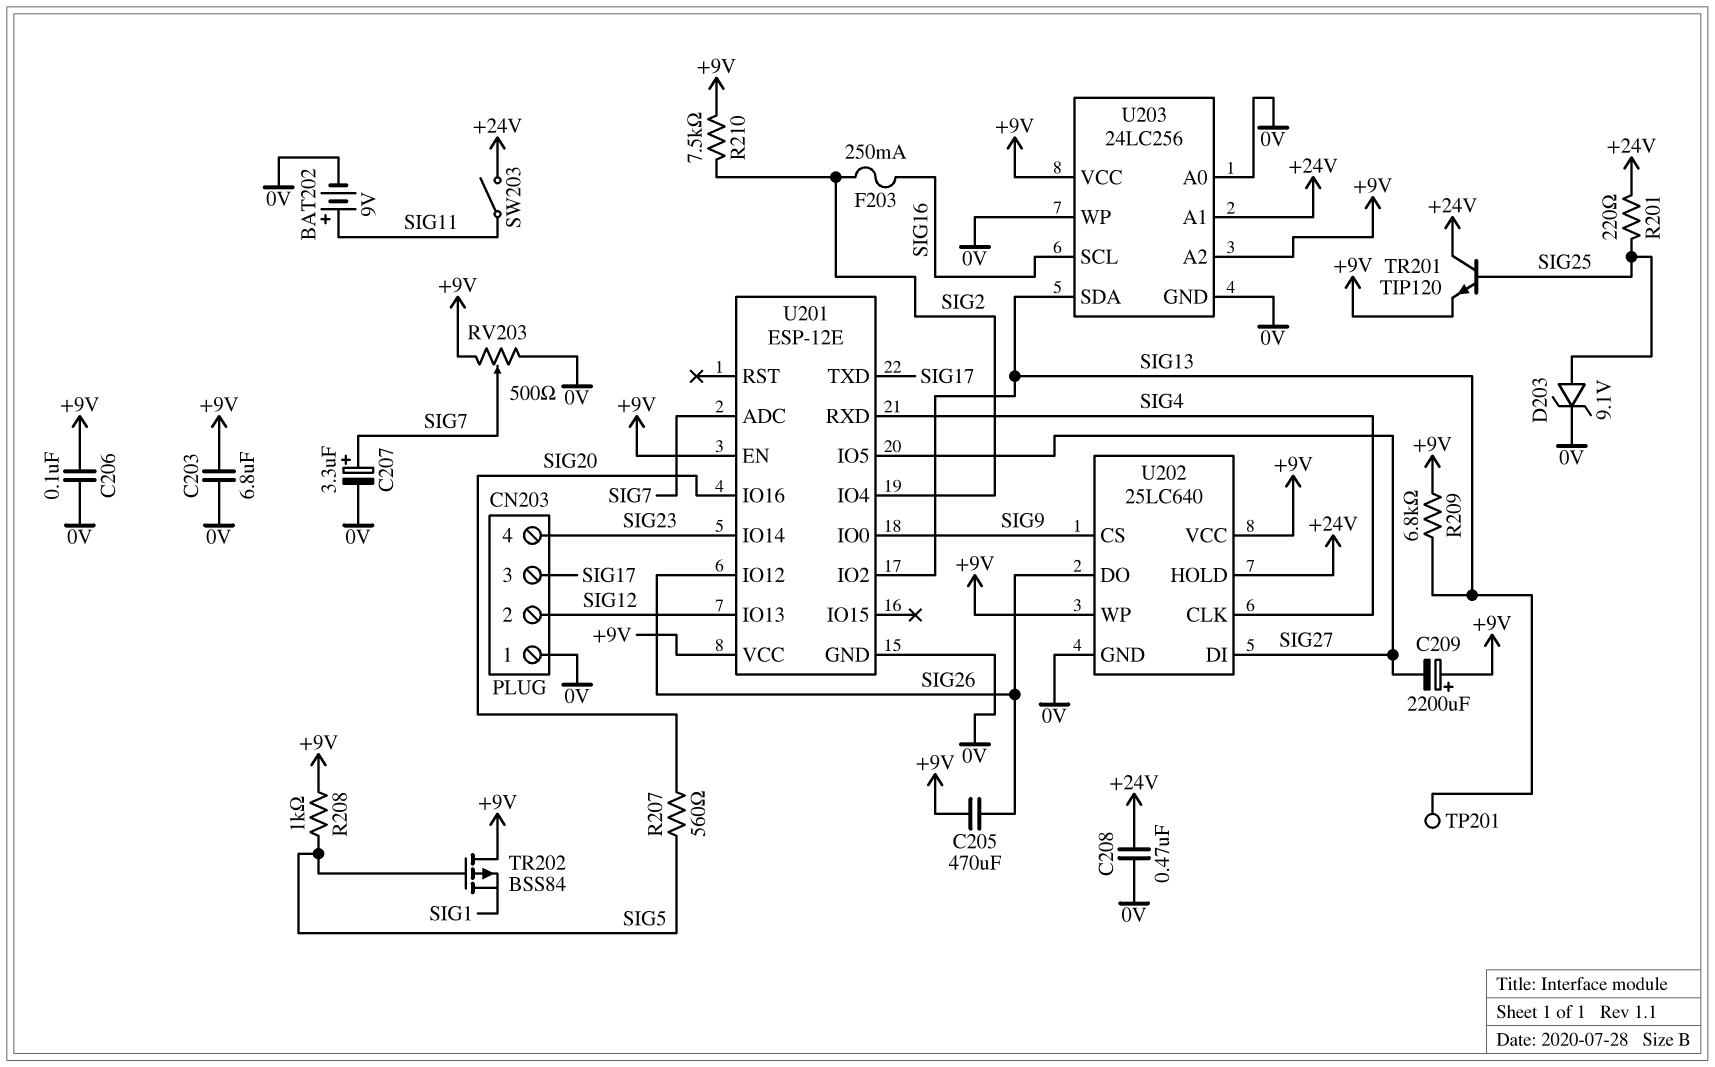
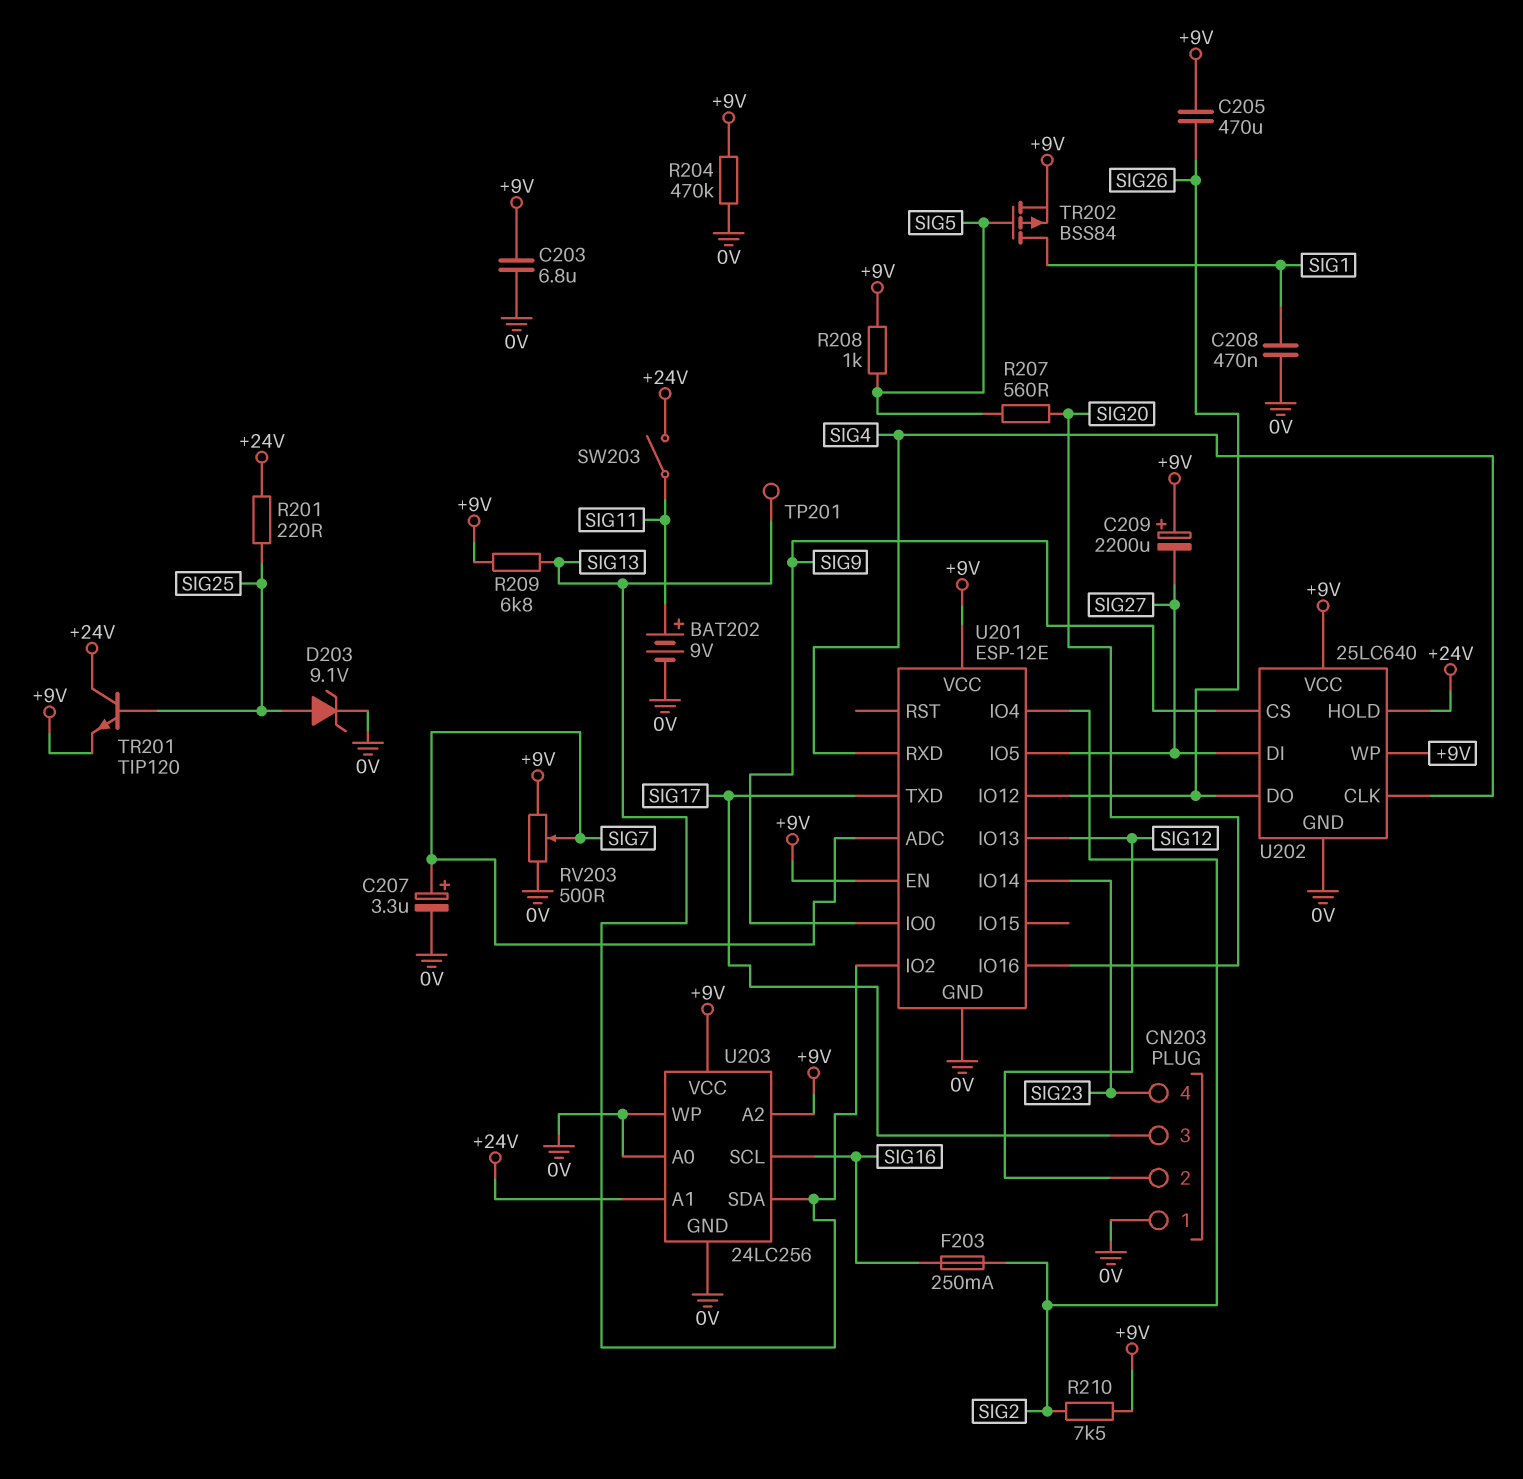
C206: 100nF (+9V, 0V) -> none
C208: 470nF (+24V, 0V) -> 470nF (0V, SIG1)
R204: none -> 470k (+9V, 0V)
TR202: PMOS BSS84 (G SIG5, D +9V, S SIG1) -> PMOS BSS84 (G SIG5, D SIG1, S +9V)

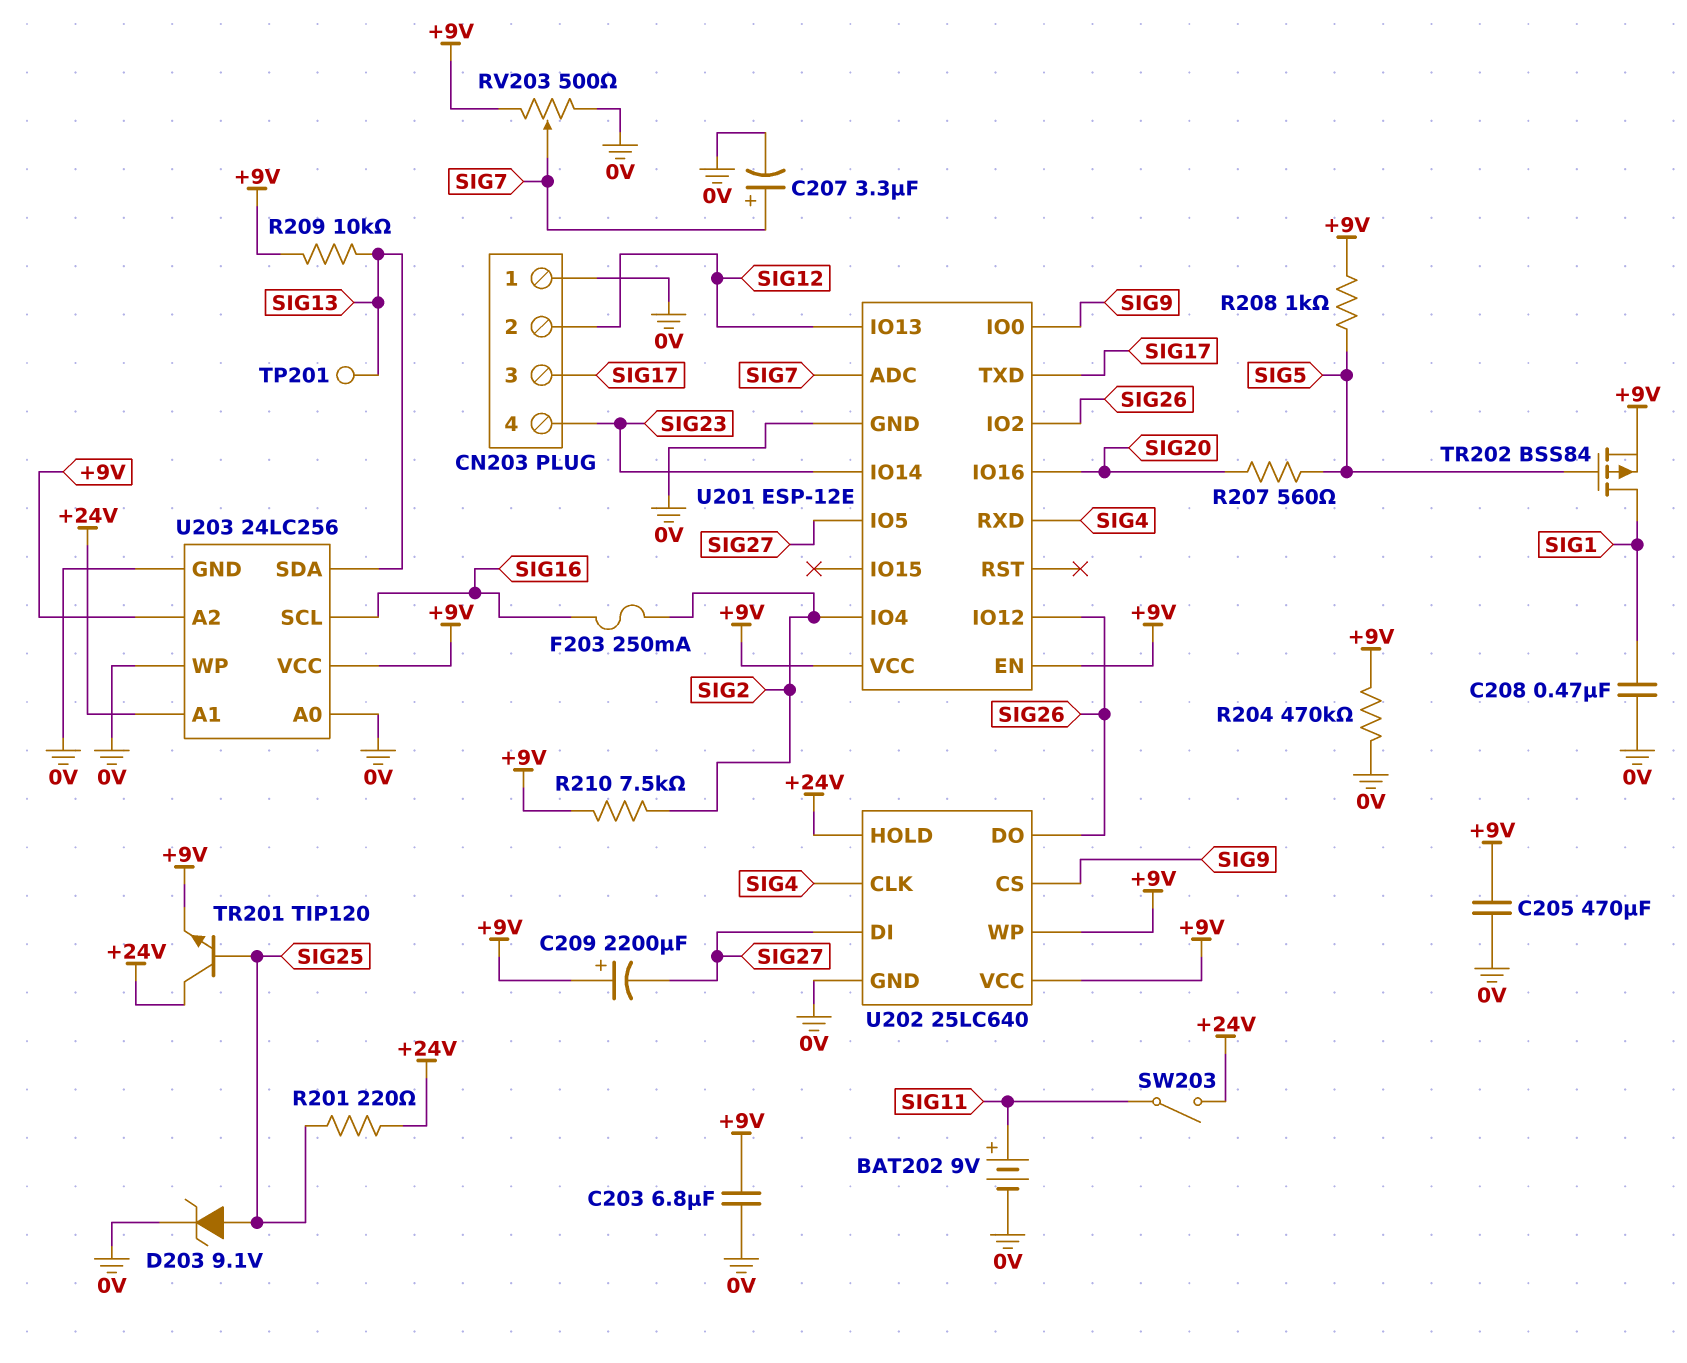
C205: 470uF (+9V, SIG26) -> 470uF (+9V, 0V)
R209: 6.8k (+9V, SIG13) -> 10k (+9V, SIG13)
U201 pin IO2: SIG13 -> SIG26

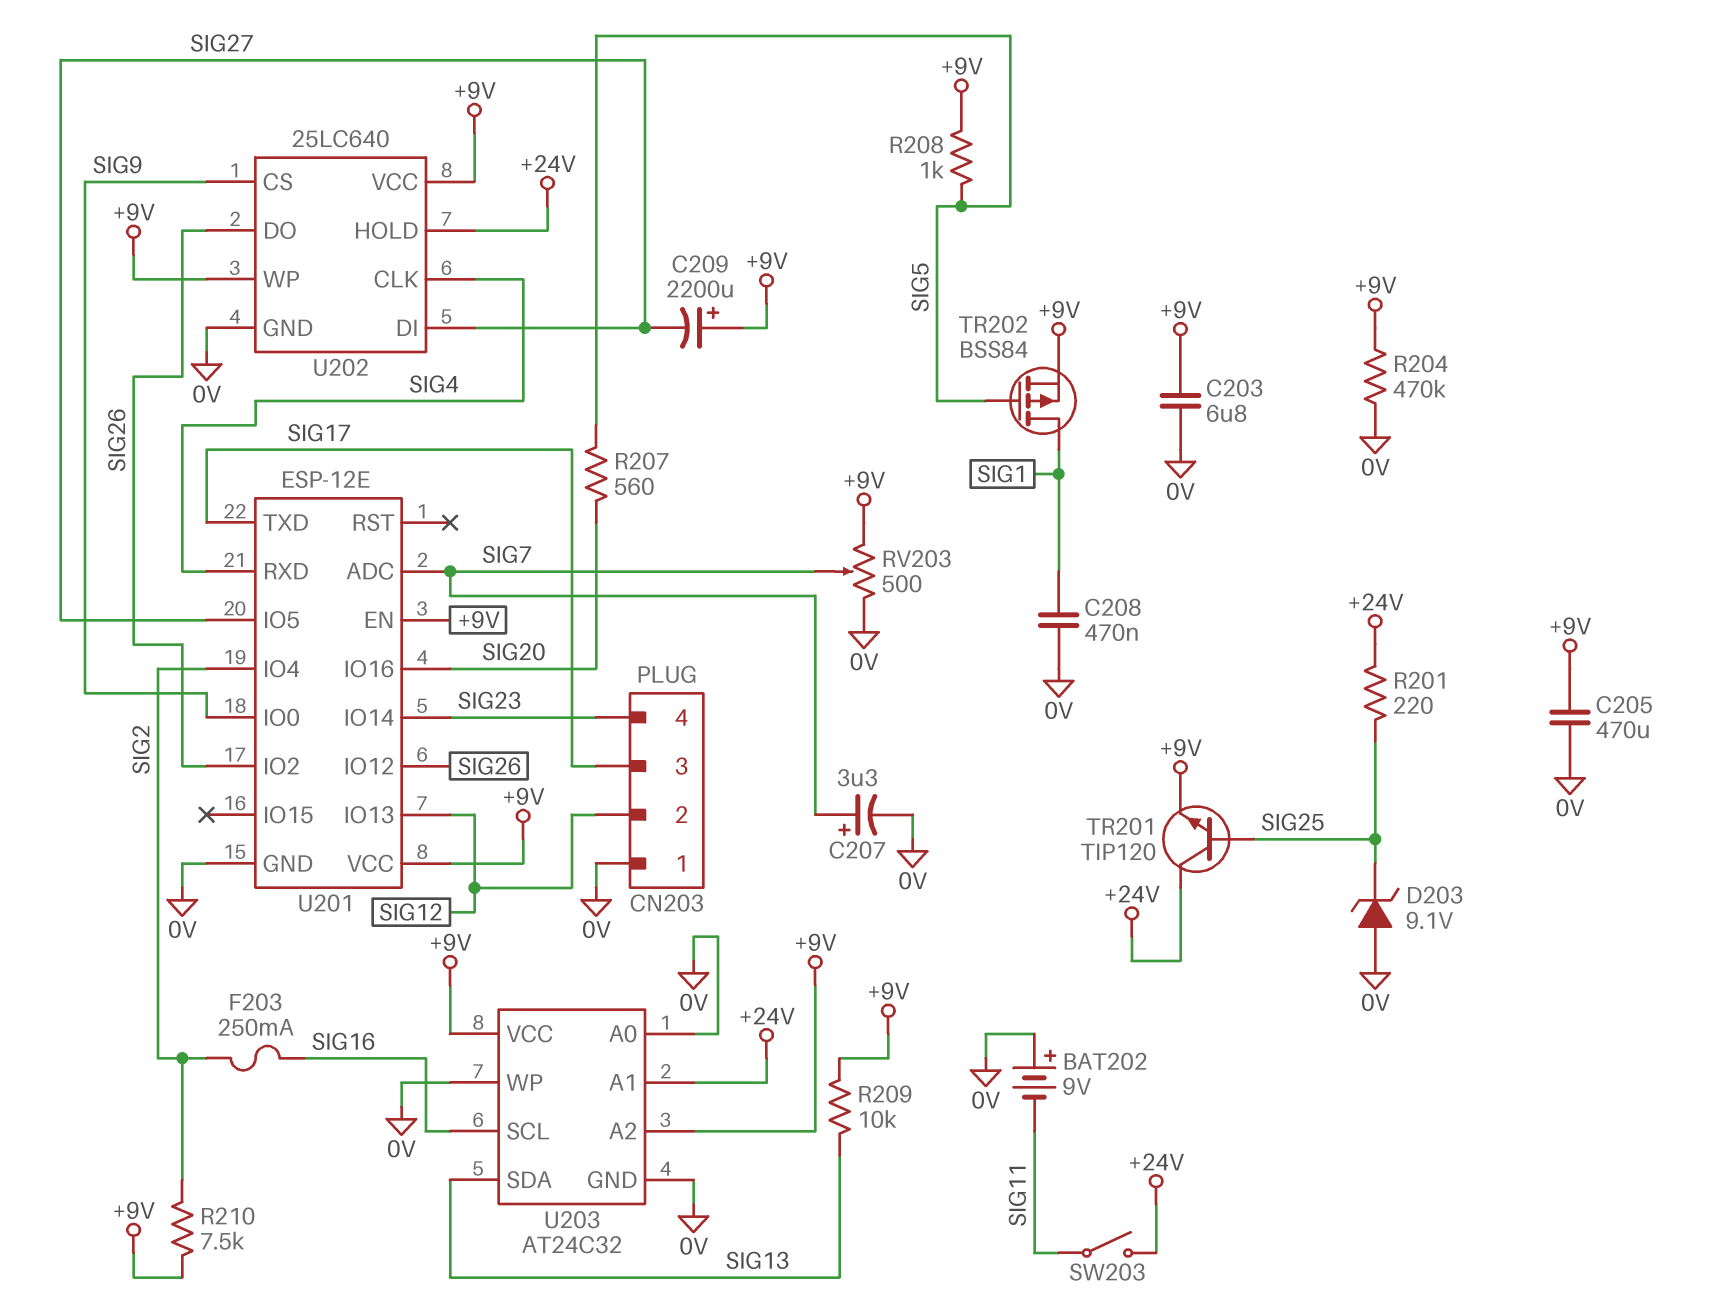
BAT202: 9V (plus SIG11, minus 0V) -> 9V (plus 0V, minus SIG11)
D203: zener 9.1V (A SIG25, K 0V) -> zener 9.1V (A 0V, K SIG25)
TP201: test point (SIG13) -> none
U203: 24LC256 -> AT24C32

